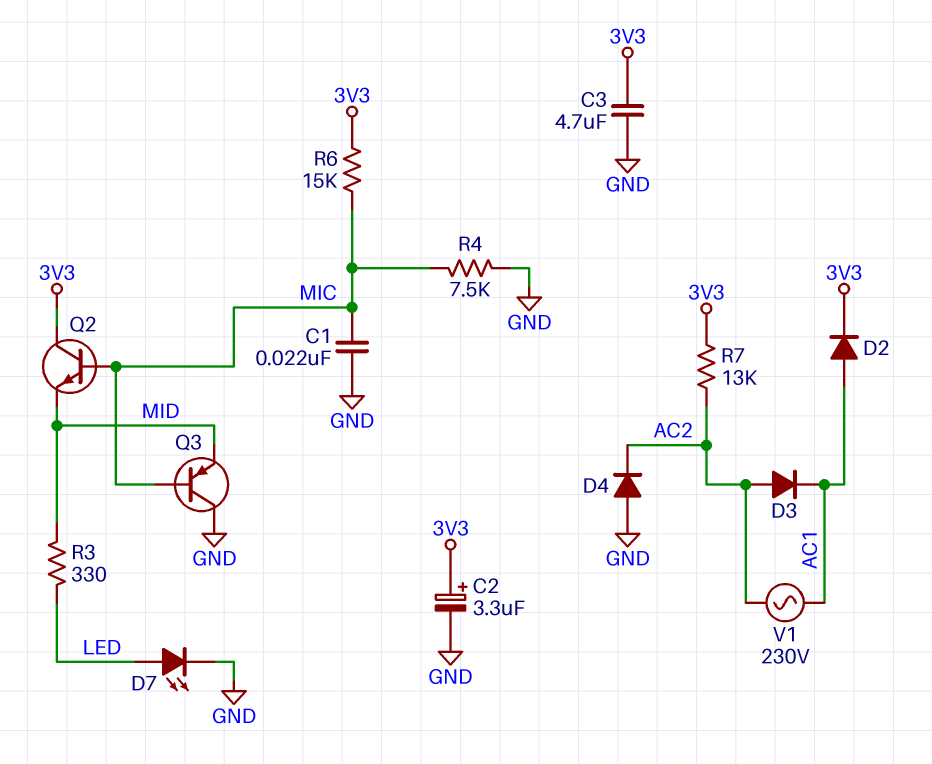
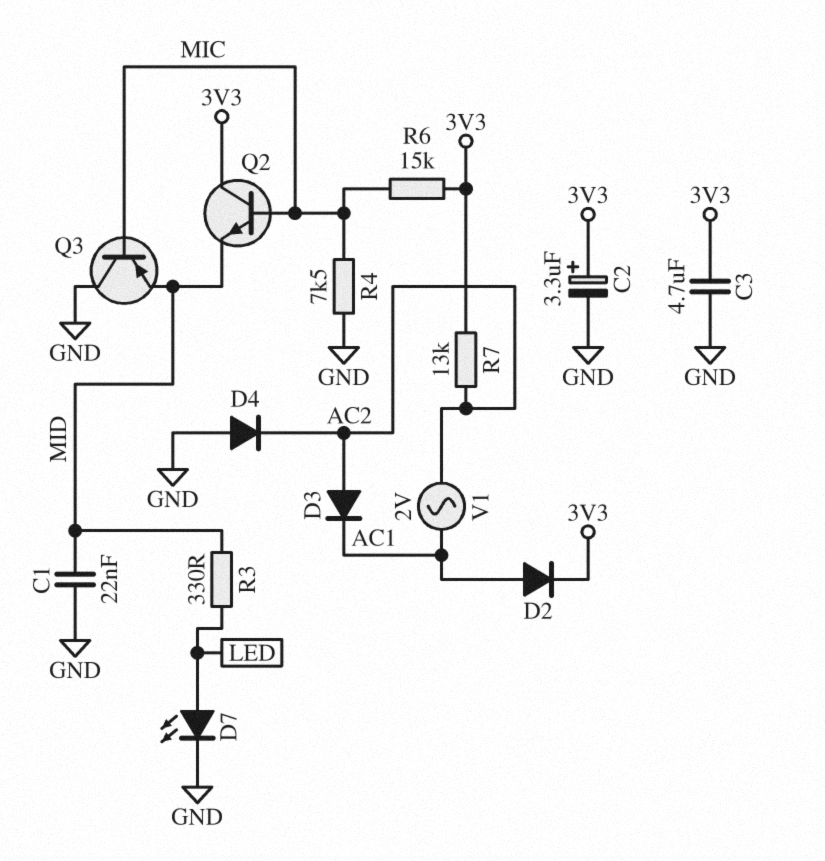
C1: 22nF (GND, MIC) -> 22nF (GND, MID)
V1: AC 230V (AC1, AC2) -> AC 2V (AC1, AC2)

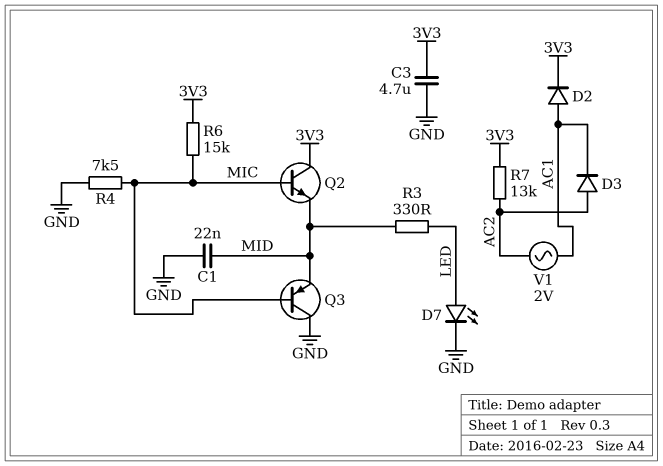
C2: 3.3uF (plus 3V3, minus GND) -> none
D4: diode (A GND, K AC2) -> none

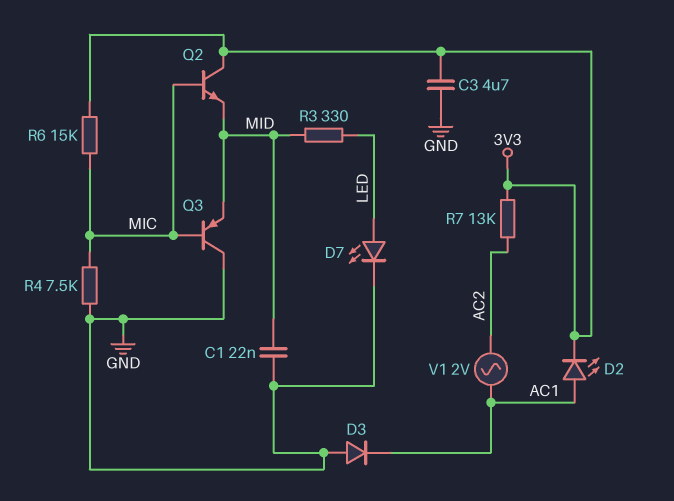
D2: diode (A AC1, K 3V3) -> LED (A AC1, K 3V3)
D3: diode (A AC2, K AC1) -> diode (A GND, K AC1)

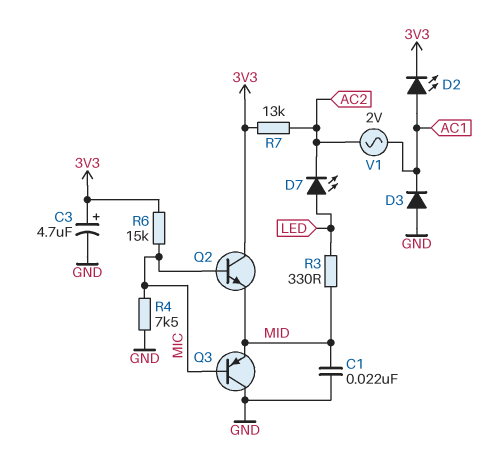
C3: 4.7uF (3V3, GND) -> 4.7uF (plus 3V3, minus GND)
D7: LED (A LED, K GND) -> LED (A LED, K AC2)

